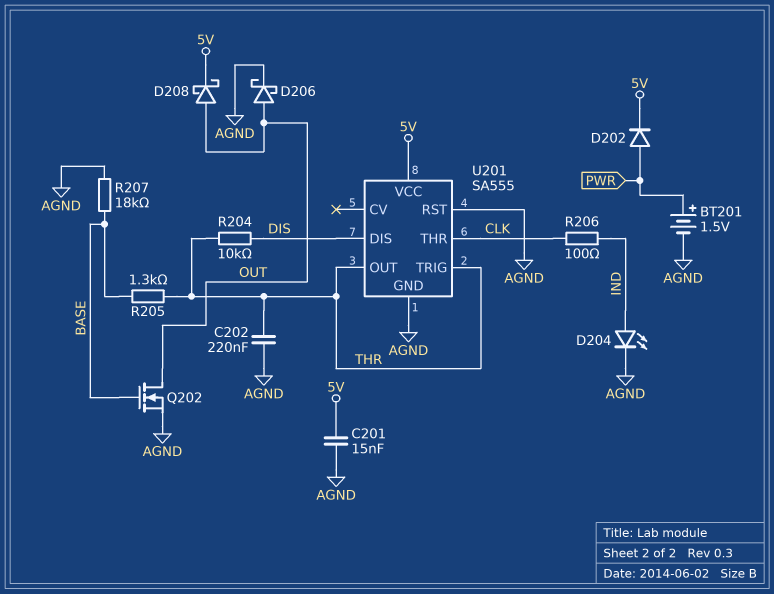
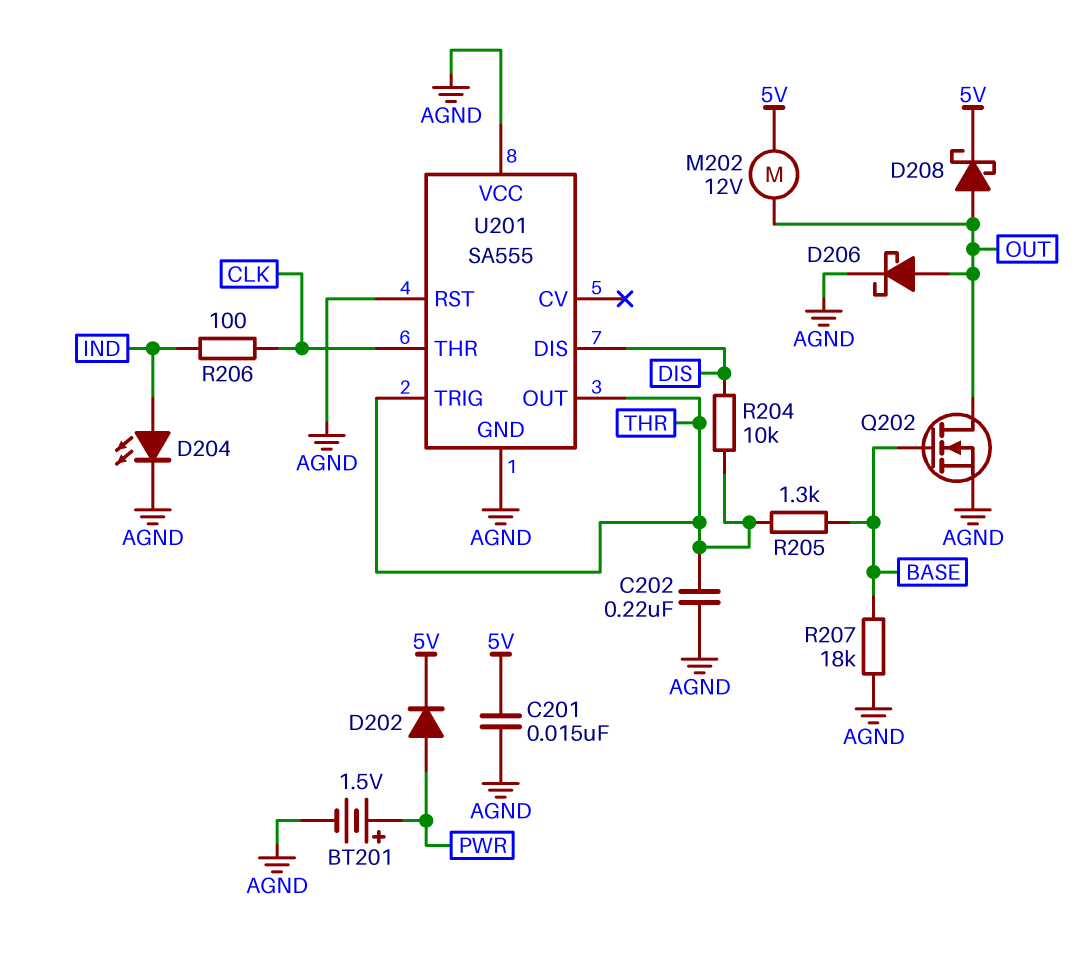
M202: none -> motor 12V (5V, OUT)
U201 pin VCC: 5V -> AGND

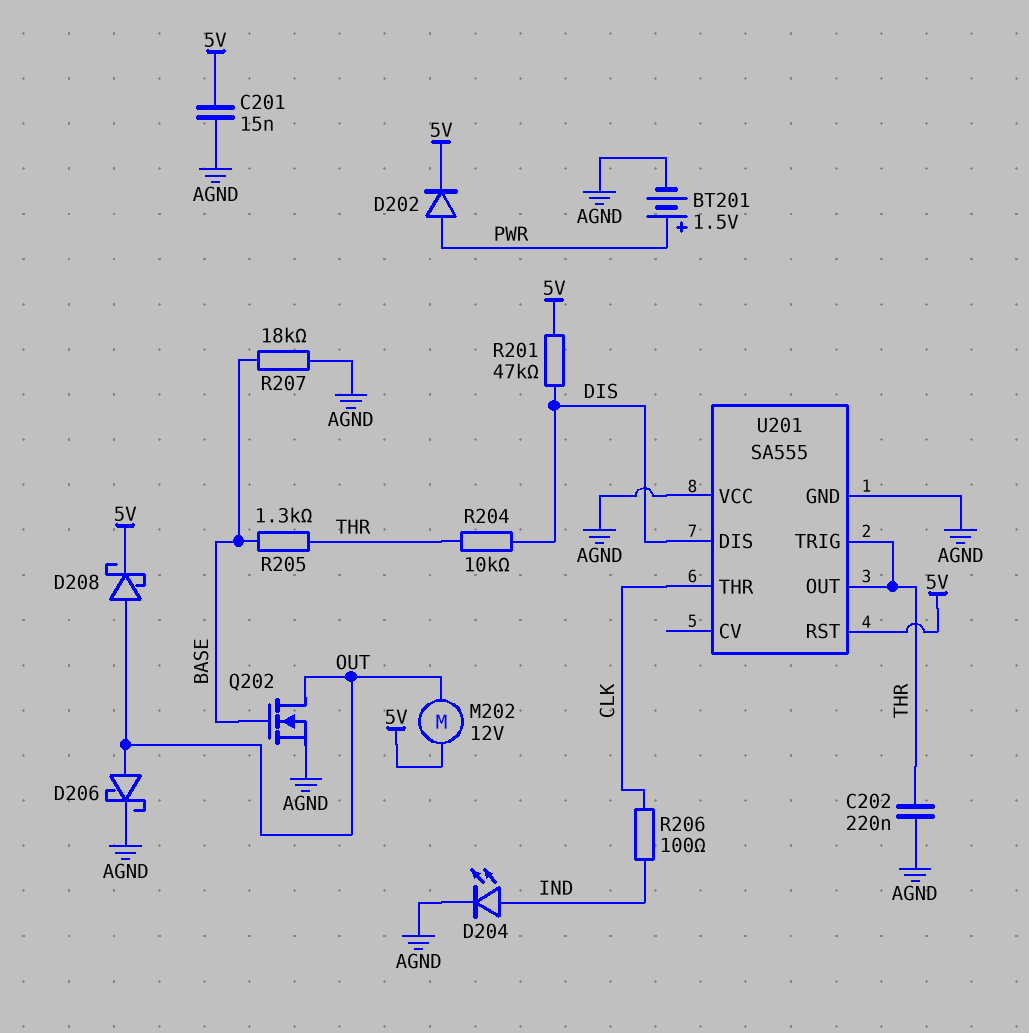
R201: none -> 47k (5V, DIS)
U201 pin RST: AGND -> 5V

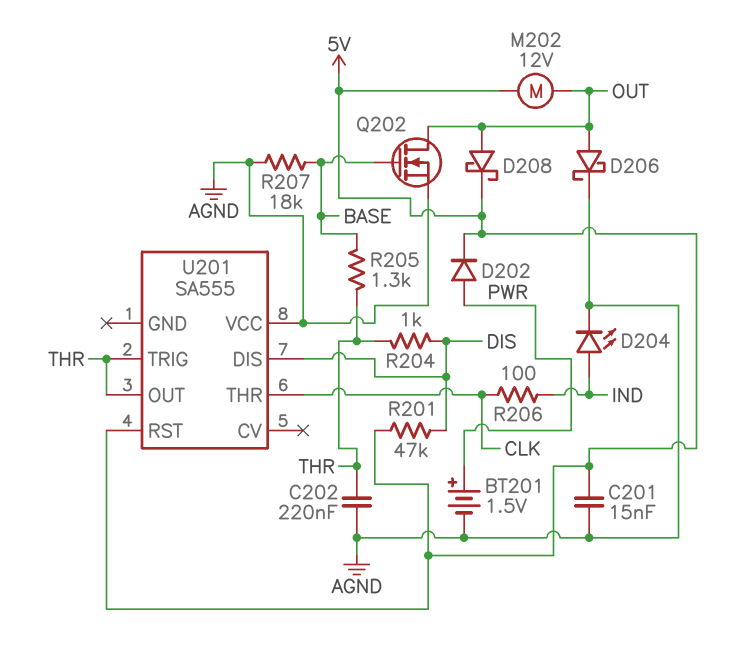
R204: 10k (DIS, THR) -> 1k (DIS, THR)
U201 pin GND: AGND -> none

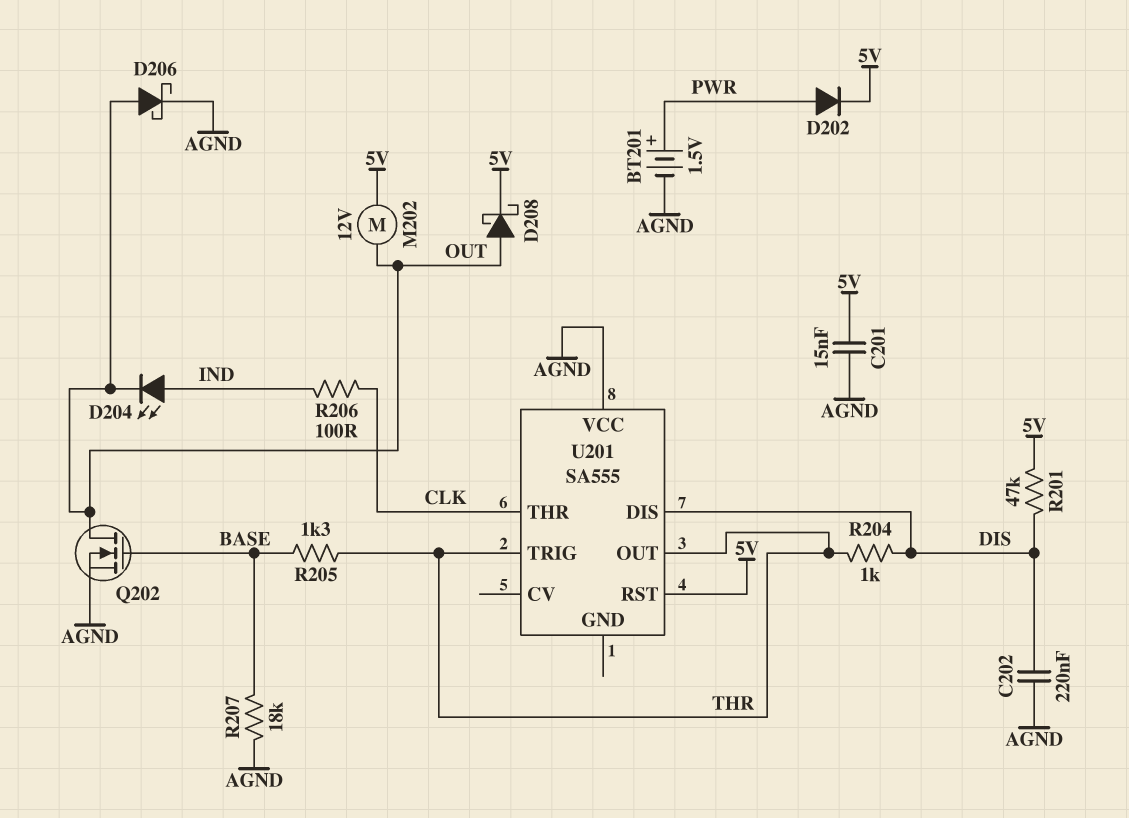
C202: 220nF (AGND, THR) -> 220nF (AGND, DIS)
D204: LED (A IND, K AGND) -> LED (A IND, K OUT)

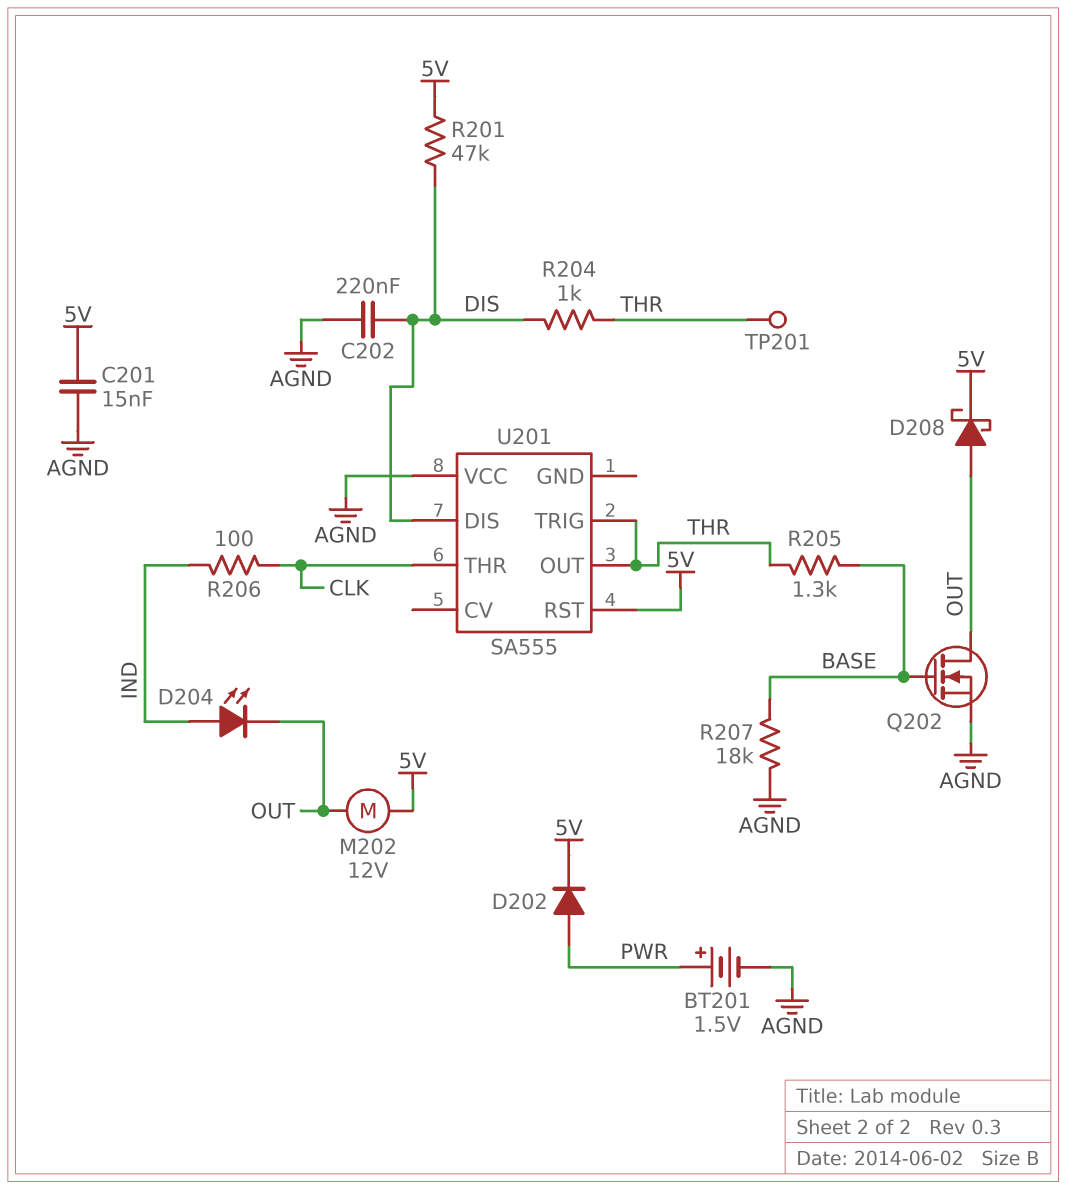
D206: schottky (A OUT, K AGND) -> none
TP201: none -> test point (THR)

